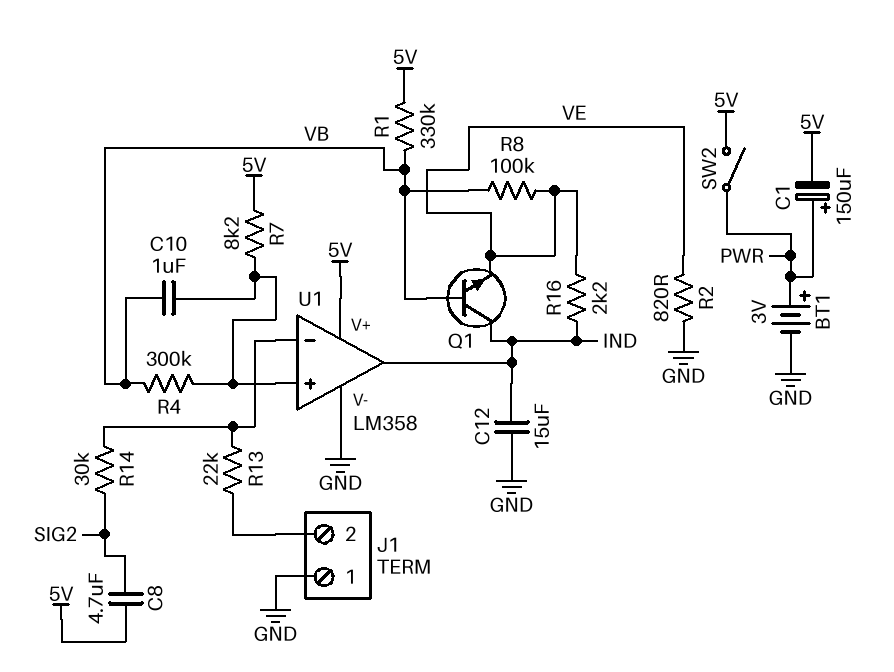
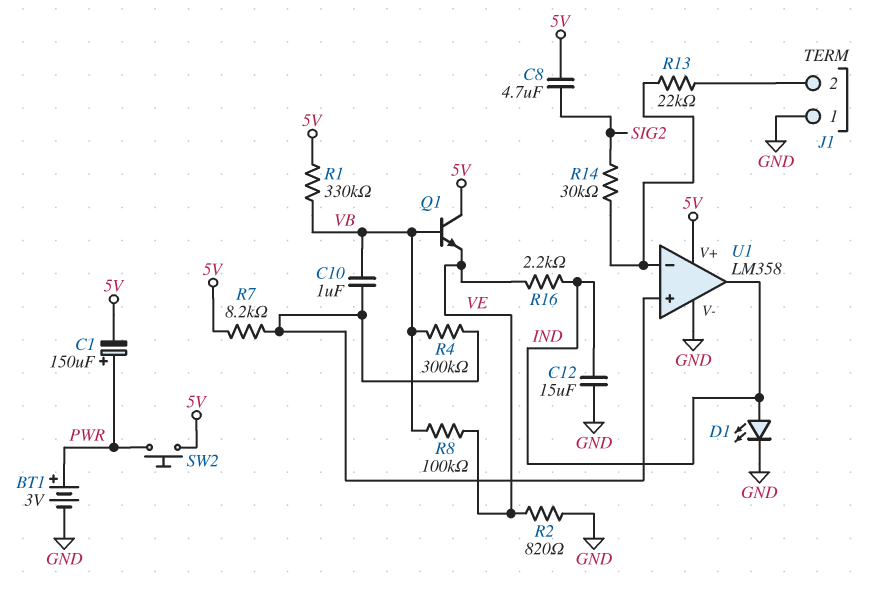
D1: none -> LED (A IND, K GND)
Q1: NPN (B VB, C IND, E VE) -> NPN (B VB, C 5V, E VE)
SW2: switch (5V, PWR) -> button (5V, PWR)

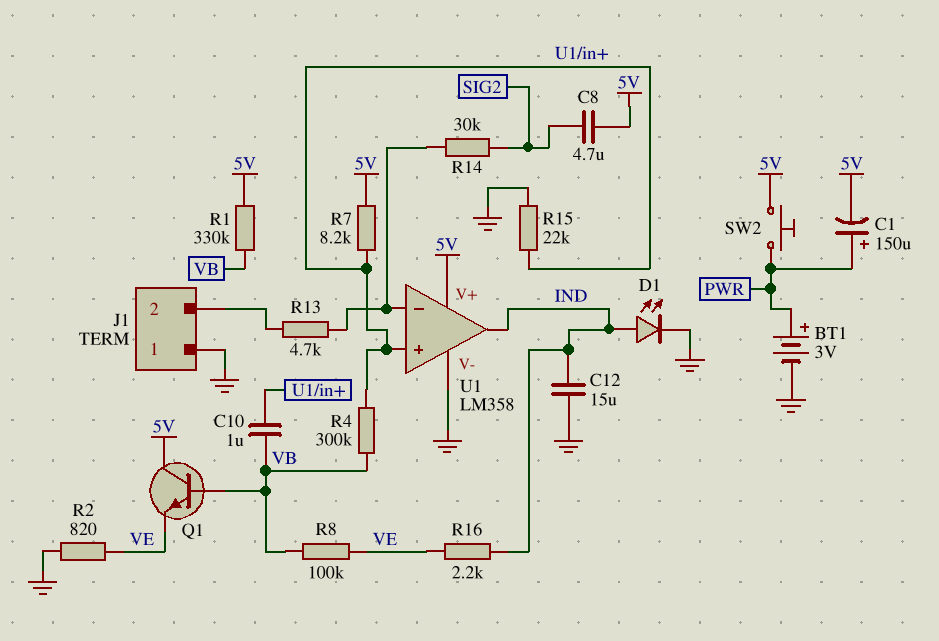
R13: 22k (J1/2, U1/in-) -> 4.7k (J1/2, U1/in-)
R15: none -> 22k (GND, U1/in+)

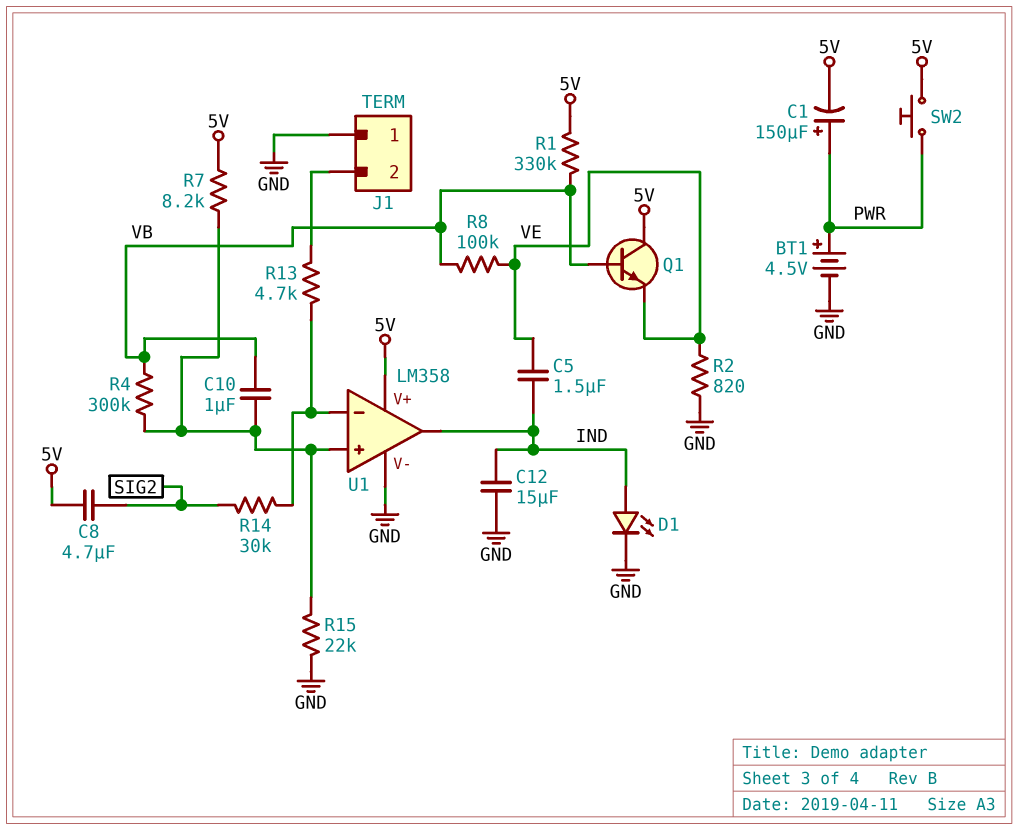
BT1: 3V (plus PWR, minus GND) -> 4.5V (plus PWR, minus GND)
C5: none -> 1.5uF (IND, VE)
R16: 2.2k (IND, VE) -> none

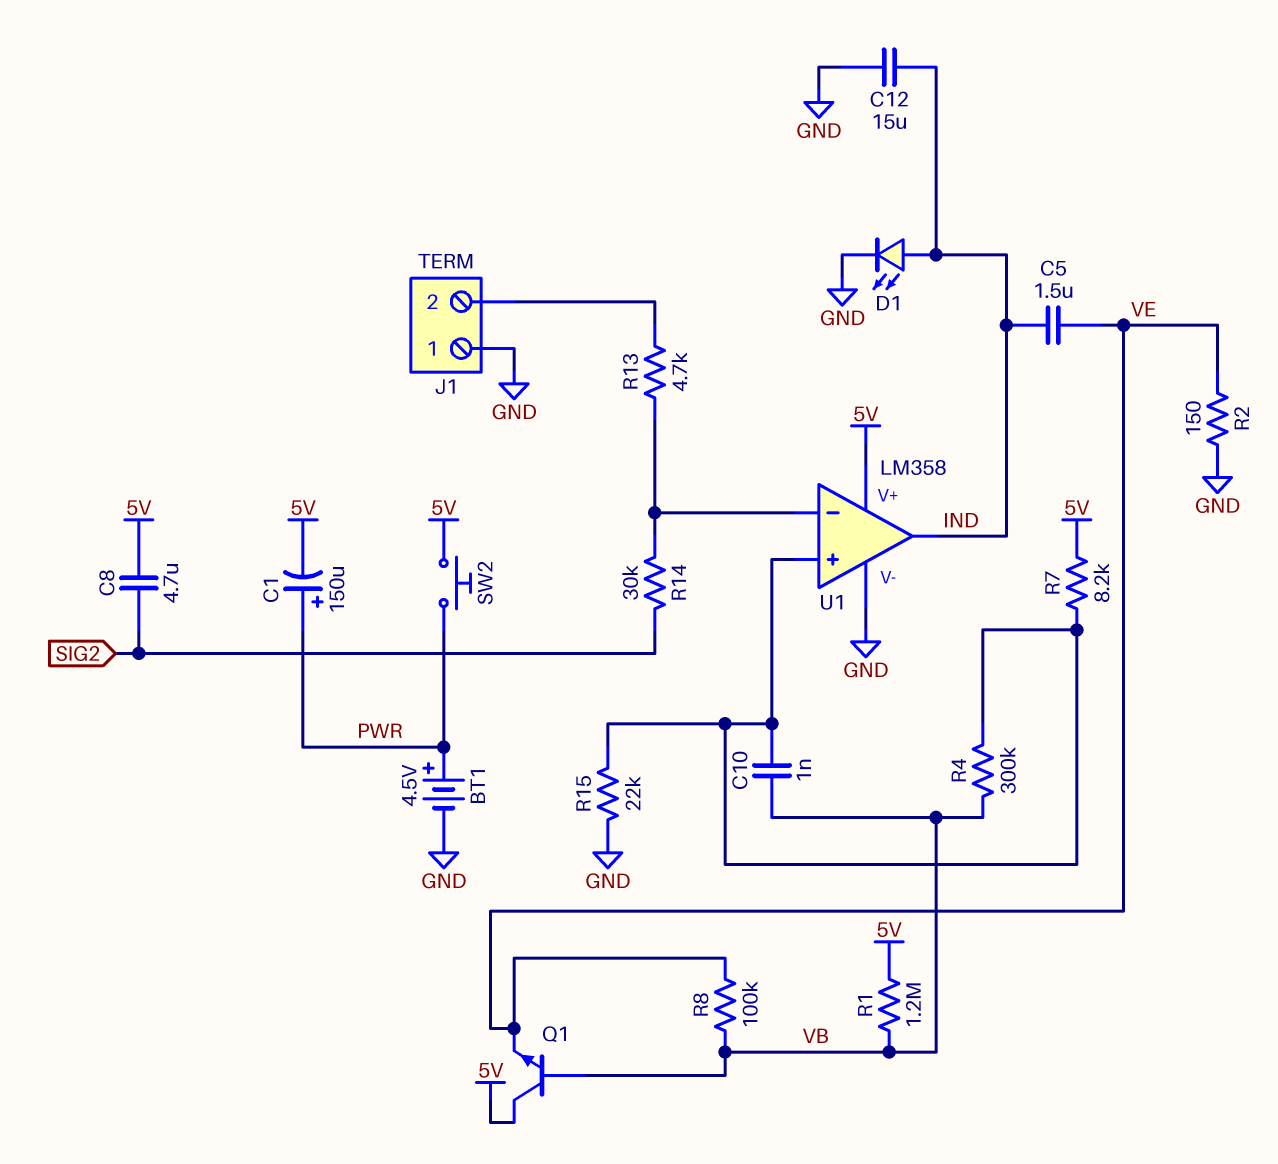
C10: 1uF (U1/in+, VB) -> 1nF (U1/in+, VB)
R1: 330k (5V, VB) -> 1.2M (5V, VB)
R2: 820 (GND, VE) -> 150 (GND, VE)

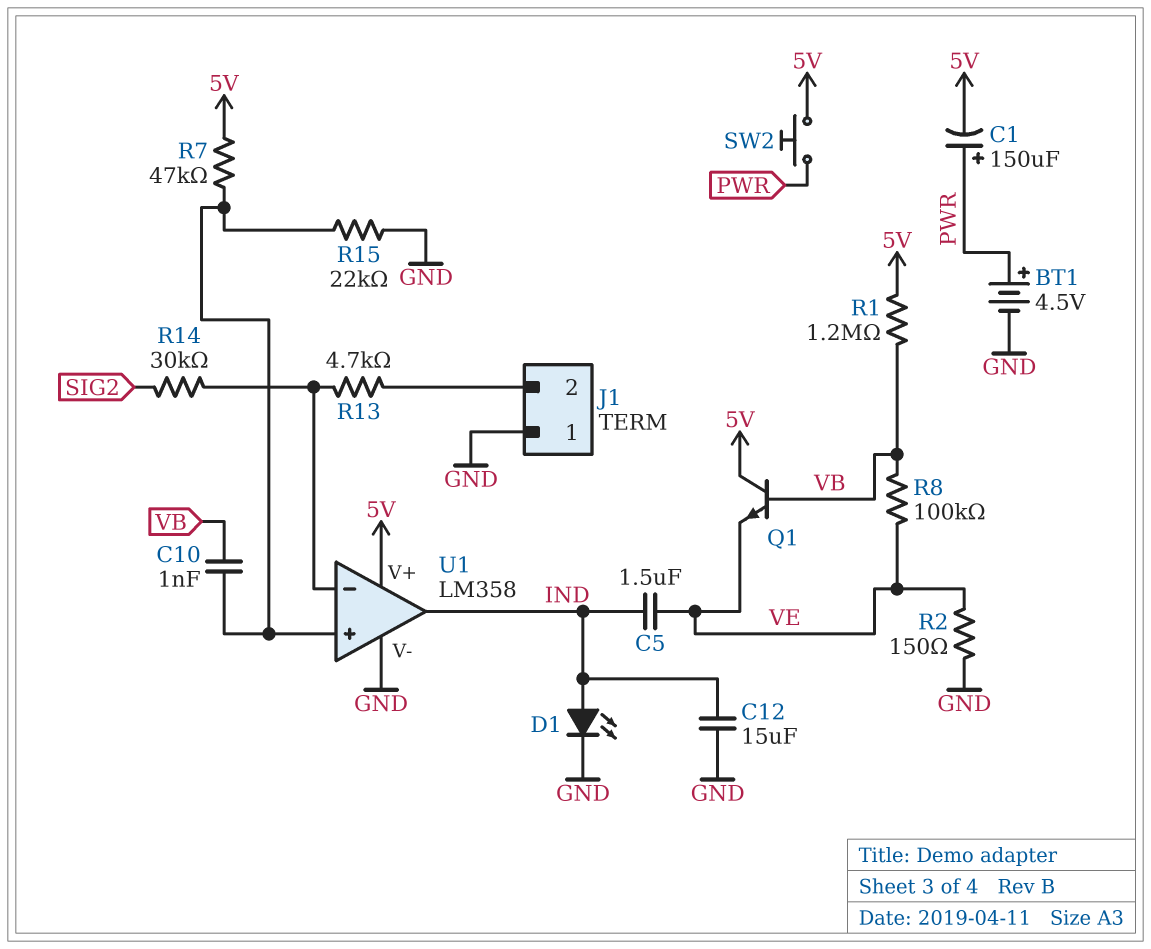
C8: 4.7uF (5V, SIG2) -> none
R4: 300k (U1/in+, VB) -> none
R7: 8.2k (5V, U1/in+) -> 47k (5V, U1/in+)

